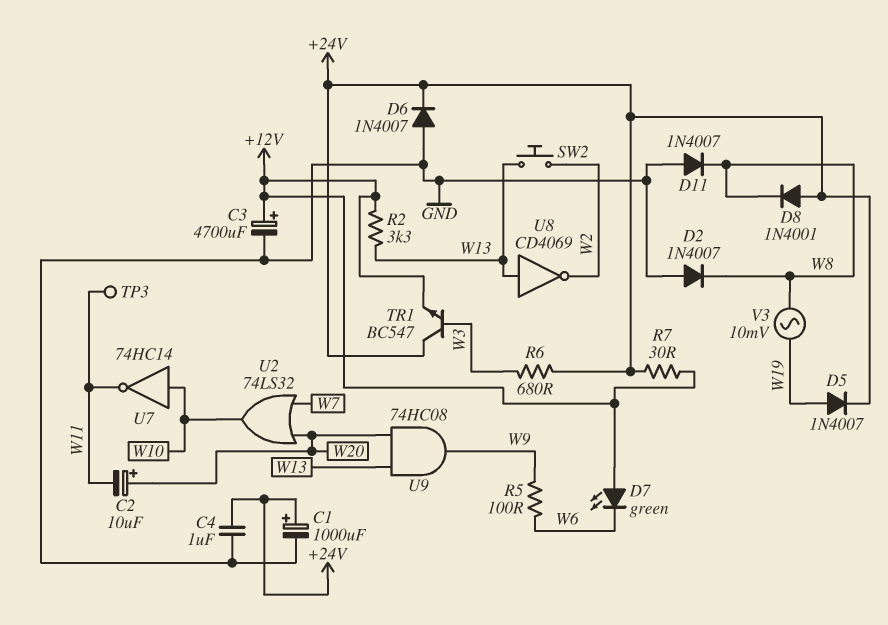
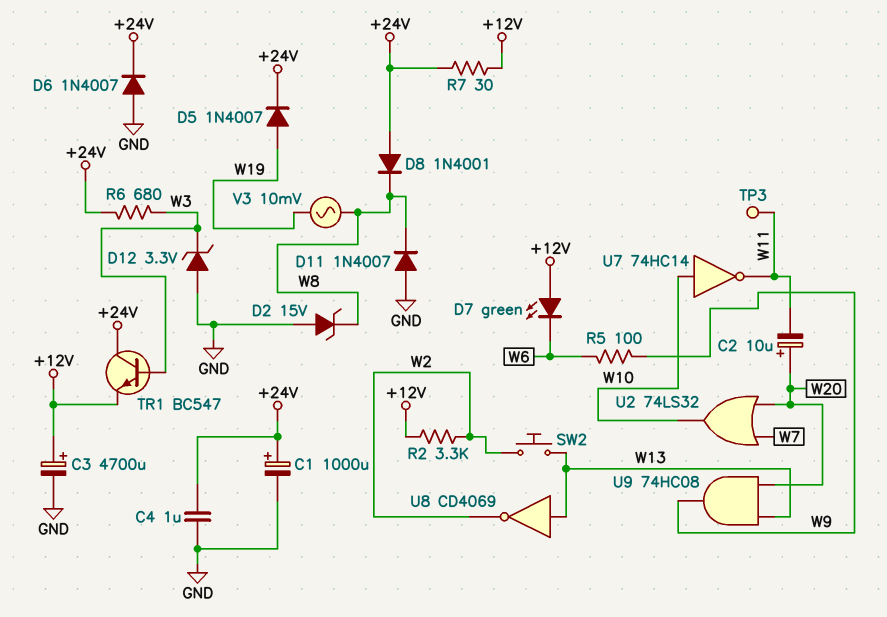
D2: diode 1N4007 (A GND, K W8) -> zener 15V (A GND, K W8)
D12: none -> zener 3.3V (A GND, K W3)
R2: 3.3k (+12V, W13) -> 3.3k (+12V, W2)

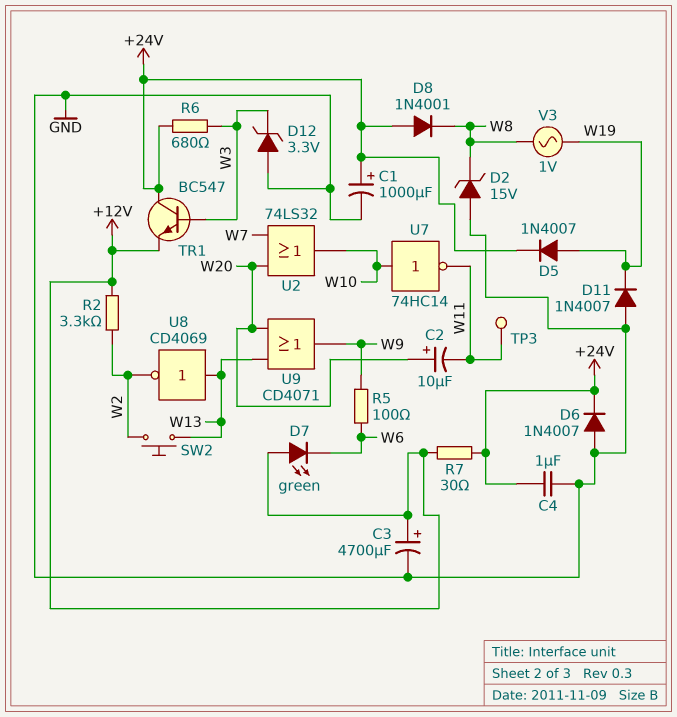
D11: diode 1N4007 (A GND, K W8) -> diode 1N4007 (A GND, K W19)
U9: AND 74HC08 (in W13, in W20, out W9) -> OR CD4071 (in W13, in W20, out W9)
V3: AC 10mV (W8, W19) -> AC 1V (W8, W19)

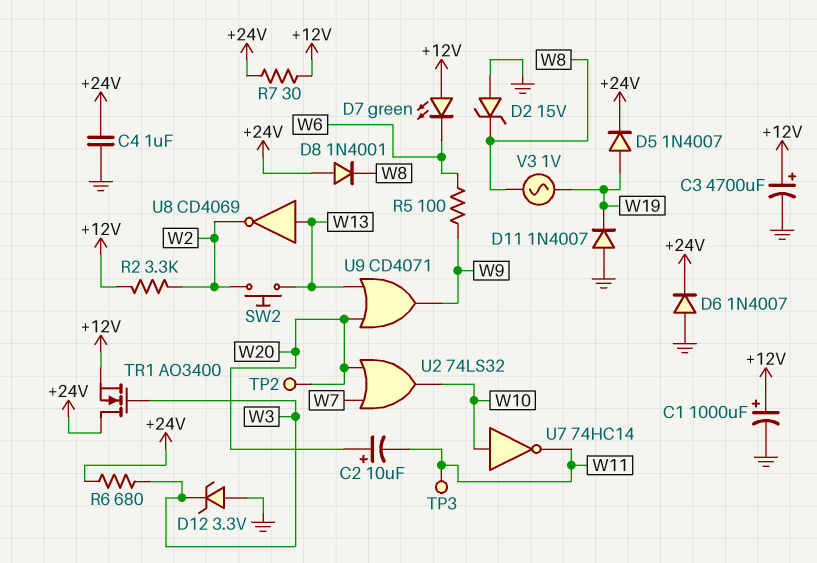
C1: 1000uF (plus +24V, minus GND) -> 1000uF (plus +12V, minus GND)
TP2: none -> test point (W20)
TR1: NPN BC547 (B W3, C +24V, E +12V) -> NMOS AO3400 (G W3, D +24V, S +12V)

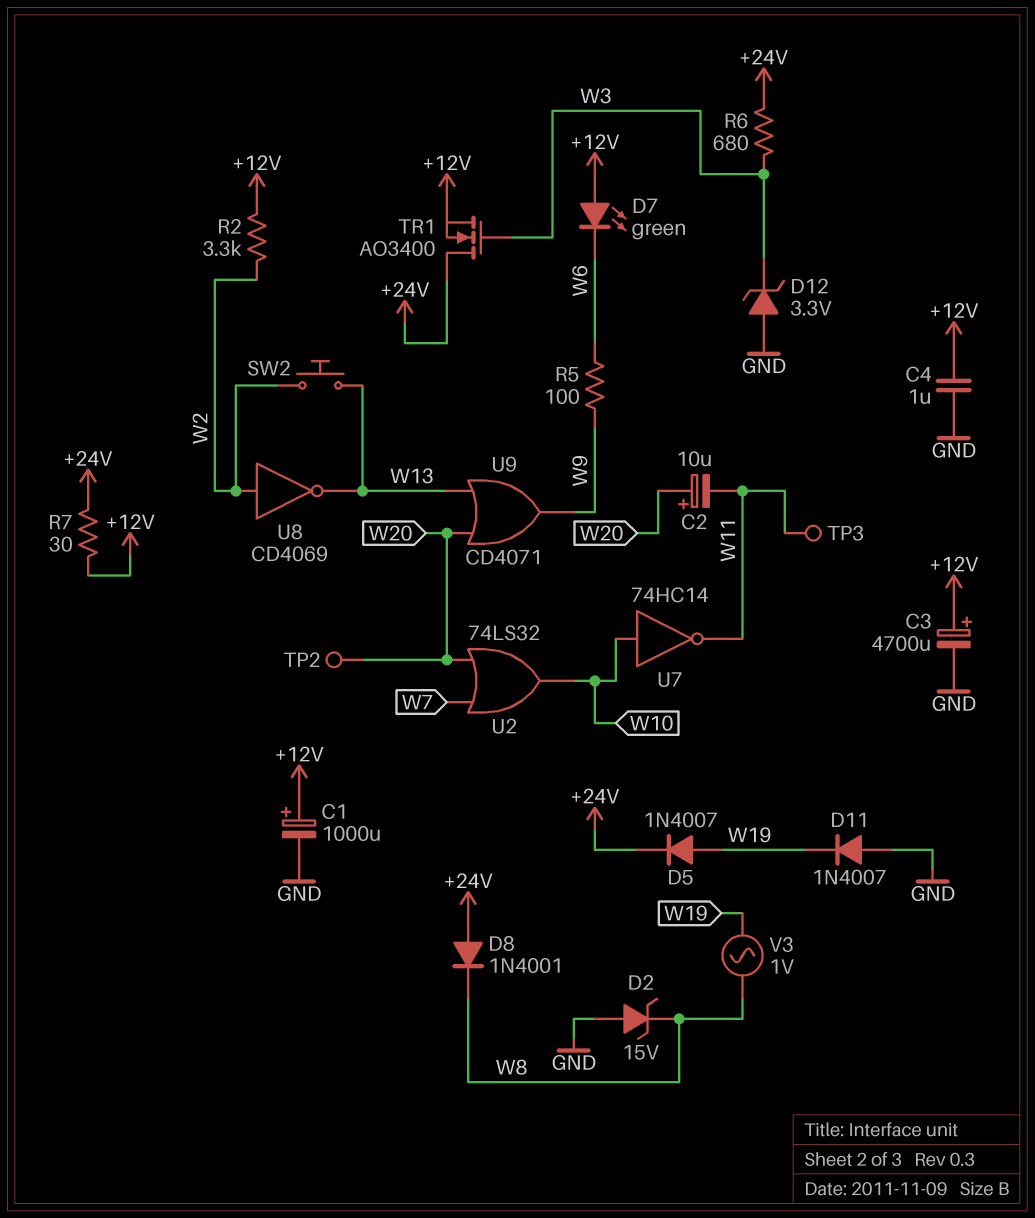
C4: 1uF (+24V, GND) -> 1uF (+12V, GND)
D6: diode 1N4007 (A GND, K +24V) -> none
U8: NOT CD4069 (in W13, out W2) -> NOT CD4069 (in W2, out W13)

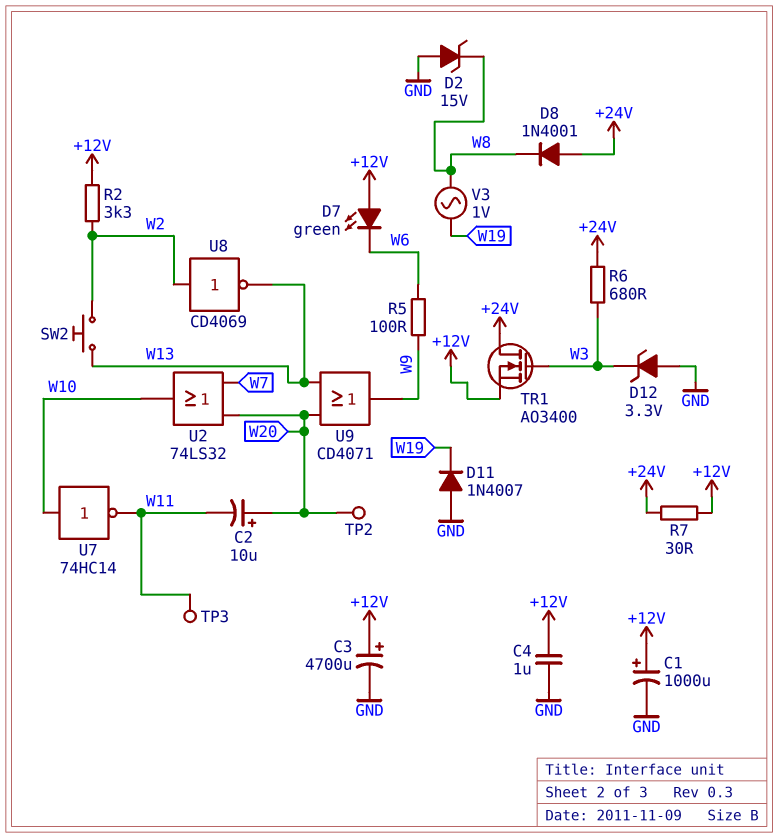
D5: diode 1N4007 (A W19, K +24V) -> none

